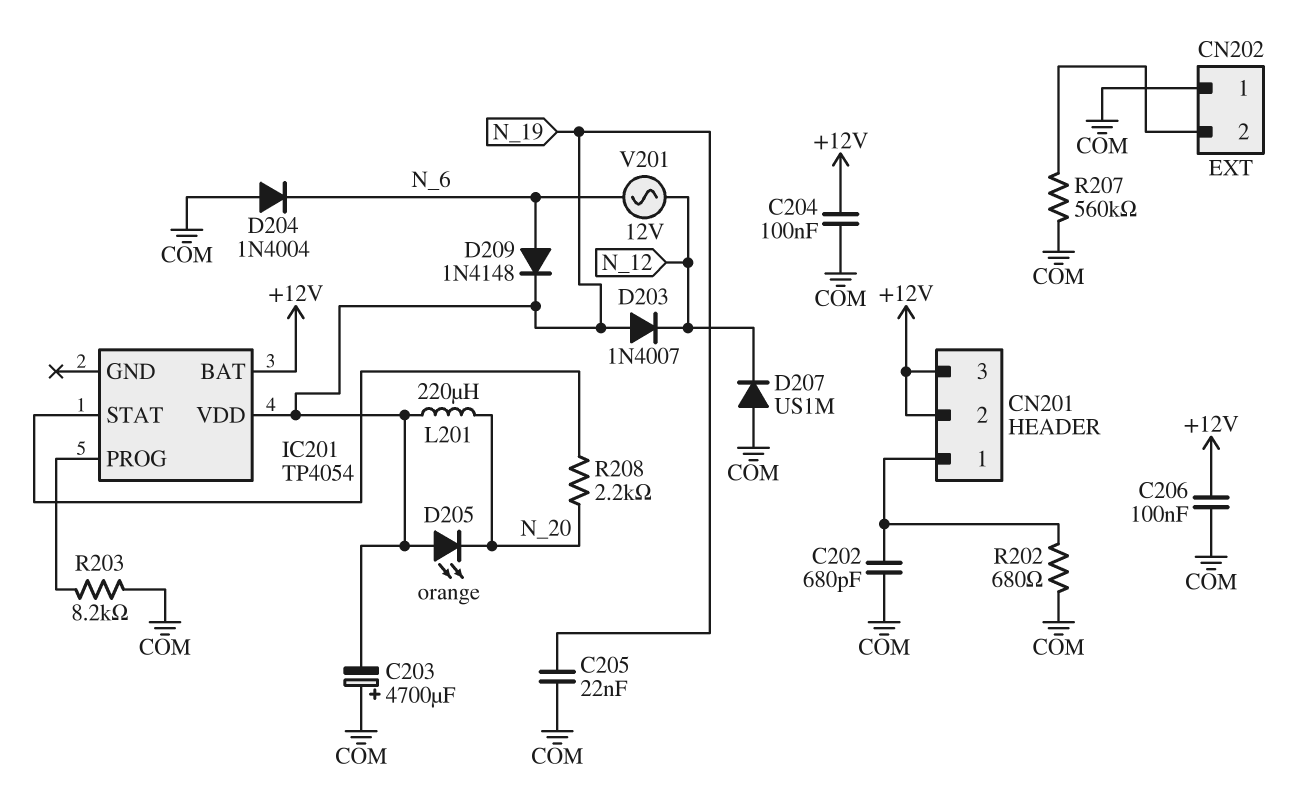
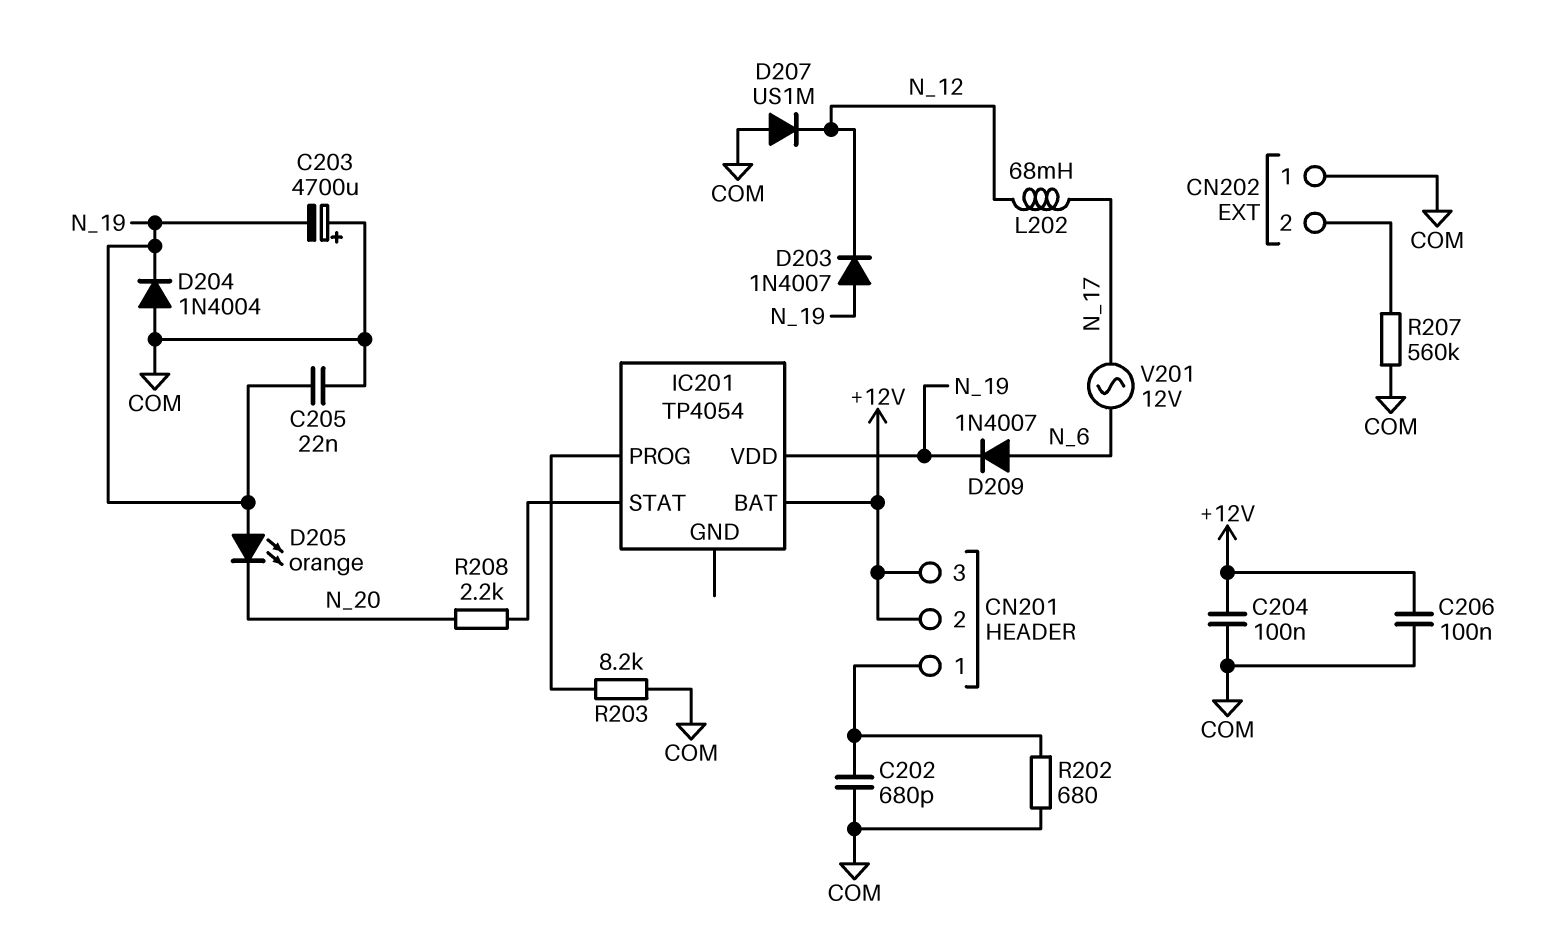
D204: diode 1N4004 (A COM, K N_6) -> diode 1N4004 (A COM, K N_19)
D209: diode 1N4148 (A N_6, K N_19) -> diode 1N4007 (A N_6, K N_19)
L201: 220uH (N_19, N_20) -> none
L202: none -> 68mH (N_12, N_17)
V201: AC 12V (N_6, N_12) -> AC 12V (N_6, N_17)

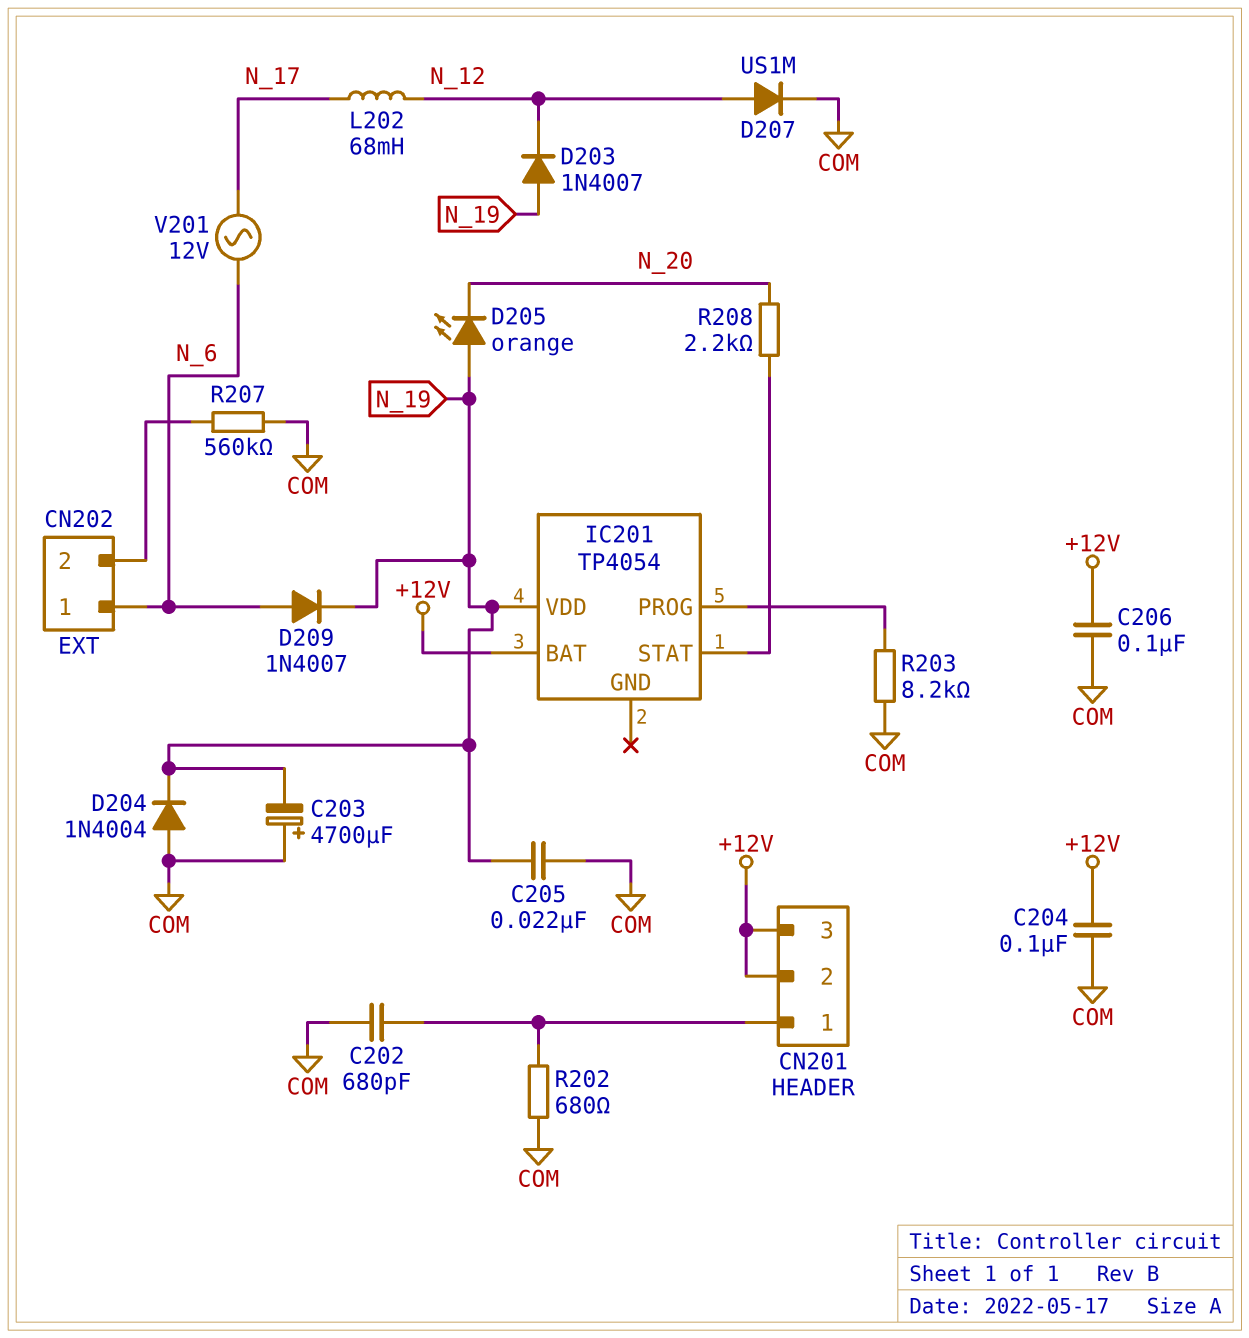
CN202 pin 1: COM -> N_6
D207: diode US1M (A COM, K N_12) -> diode US1M (A N_12, K COM)

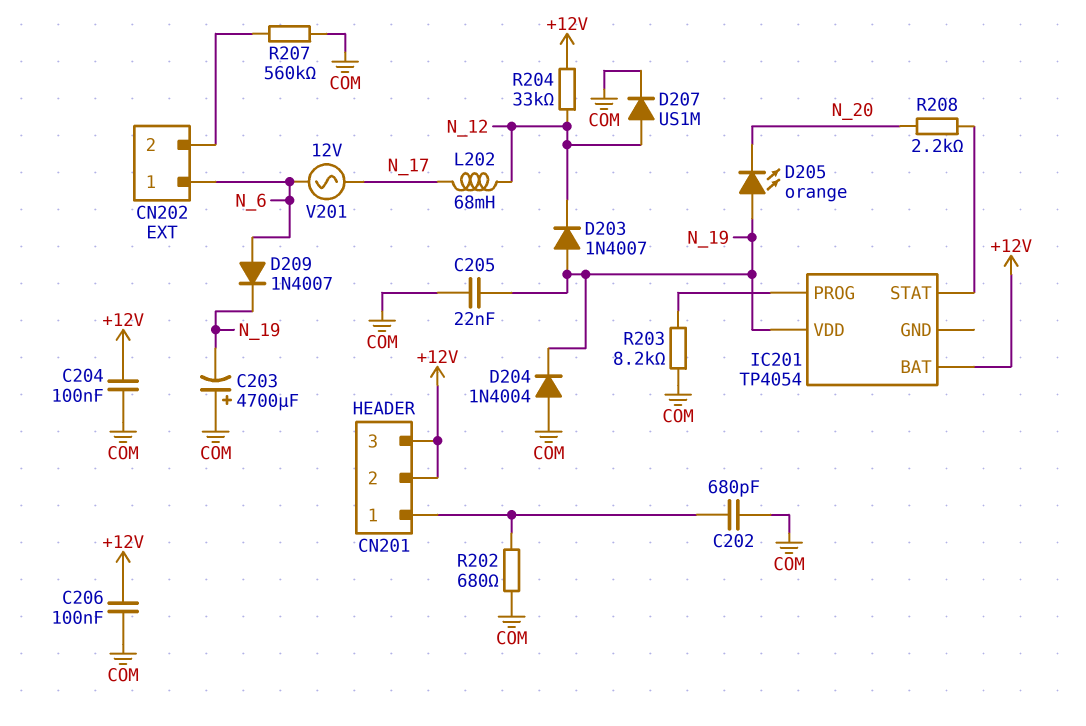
R204: none -> 33k (+12V, N_12)

